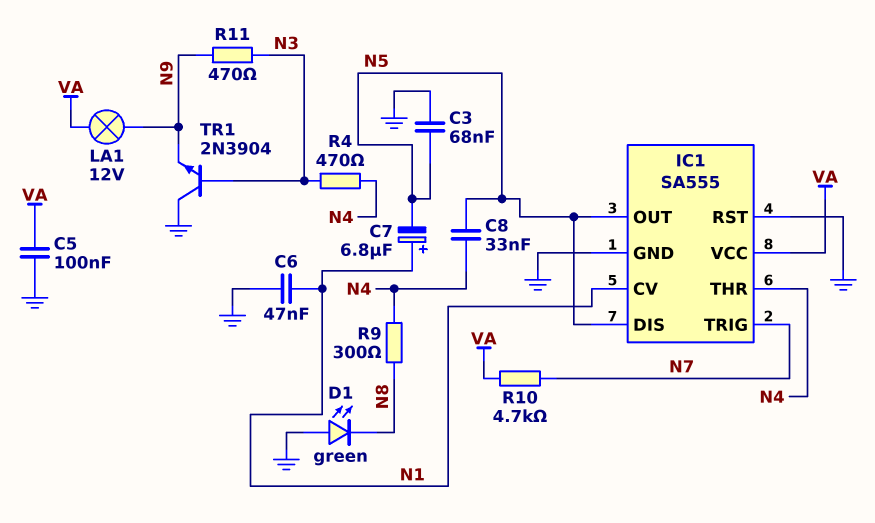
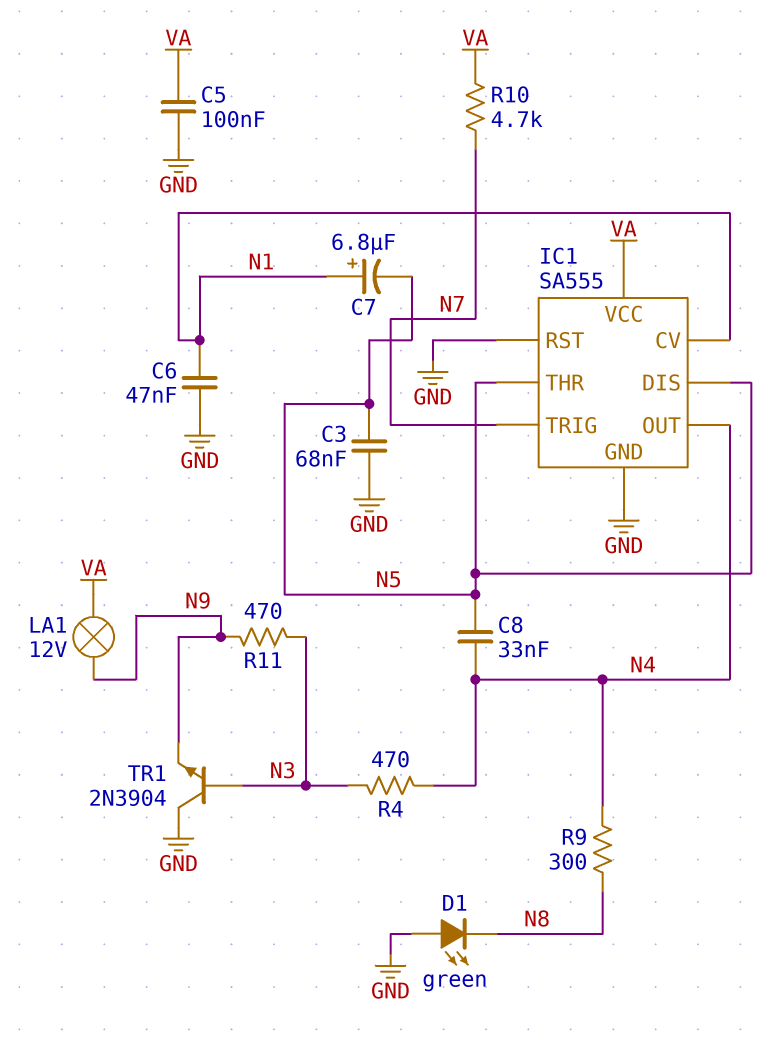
IC1 pin OUT: N5 -> N4
IC1 pin THR: N4 -> N5

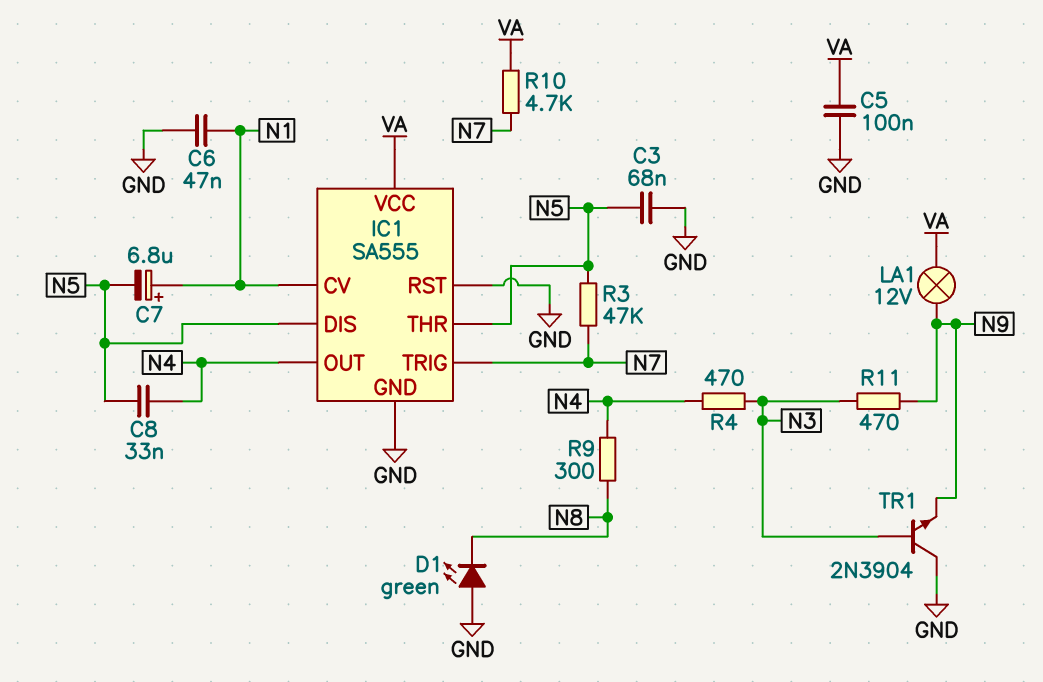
R3: none -> 47k (N5, N7)

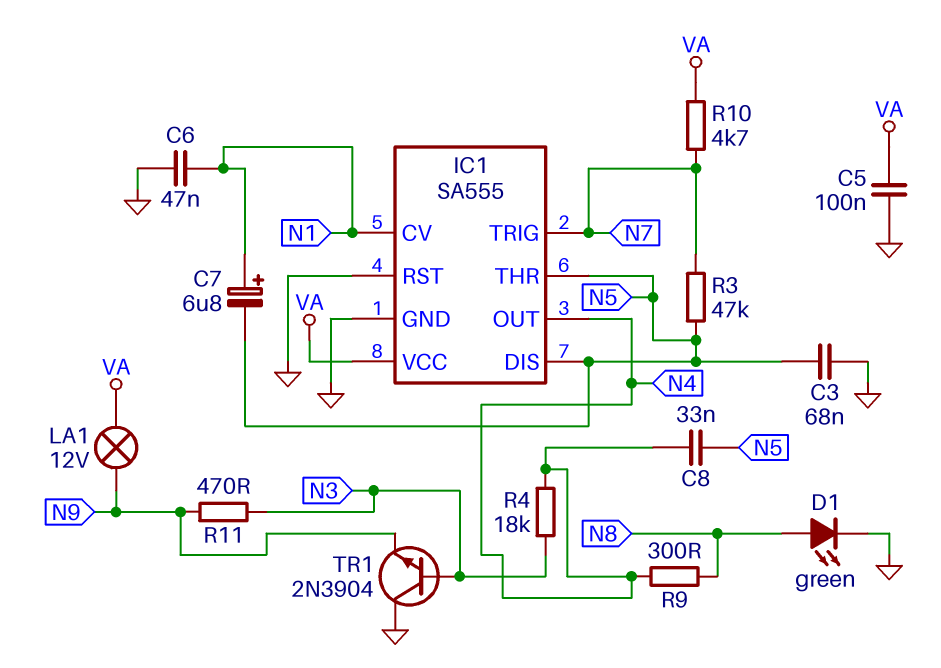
D1: LED green (A GND, K N8) -> LED green (A N8, K GND)
R4: 470 (N3, N4) -> 18k (N3, N4)

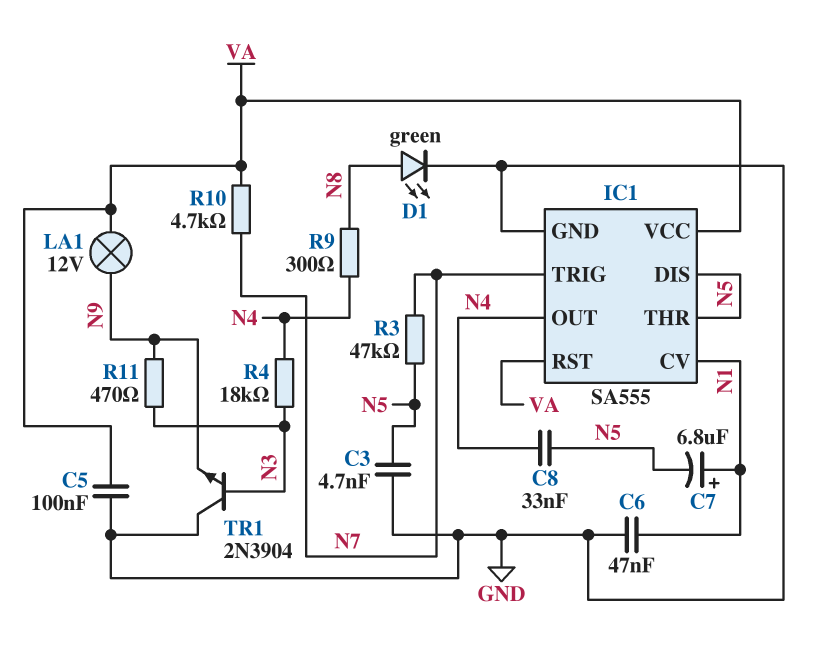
C3: 68nF (GND, N5) -> 4.7nF (GND, N5)
IC1 pin RST: GND -> VA

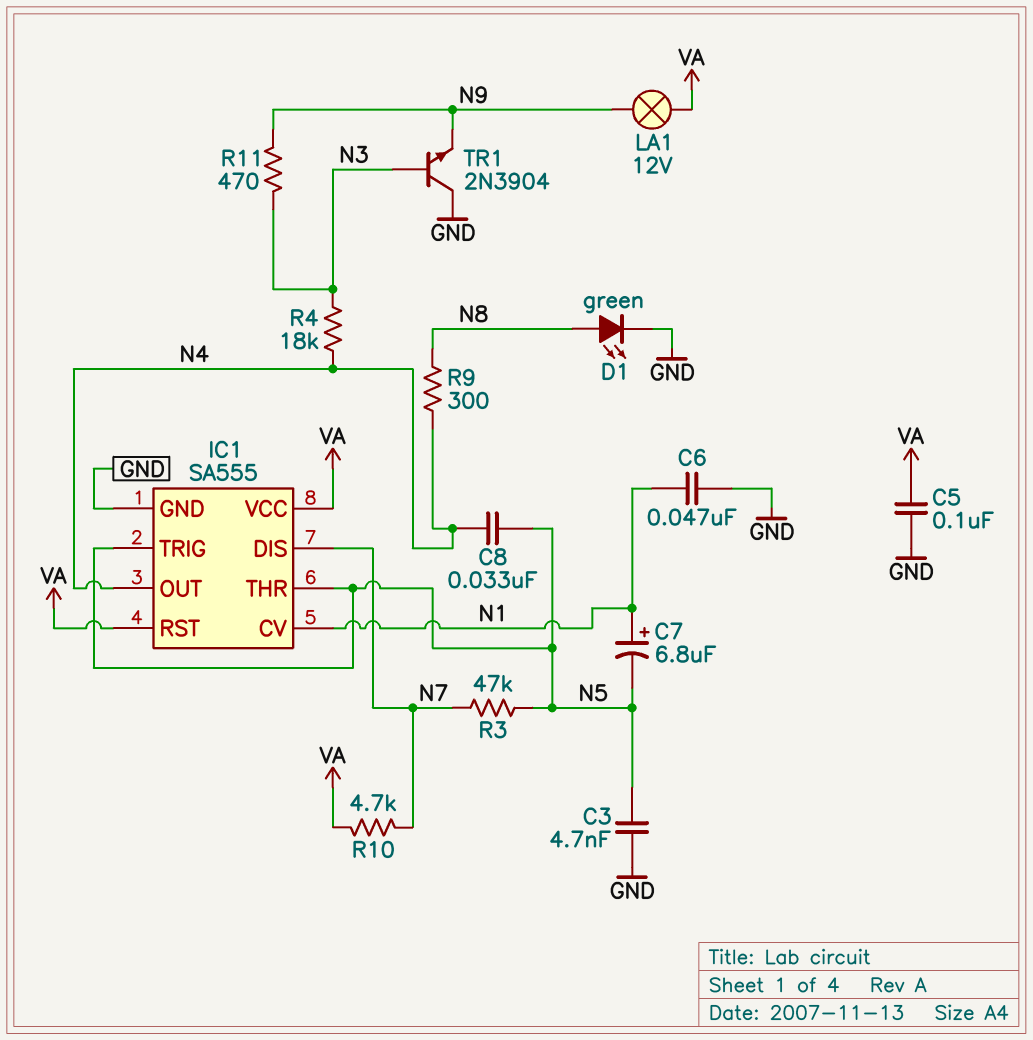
IC1 pin DIS: N5 -> N7
IC1 pin TRIG: N7 -> N5

